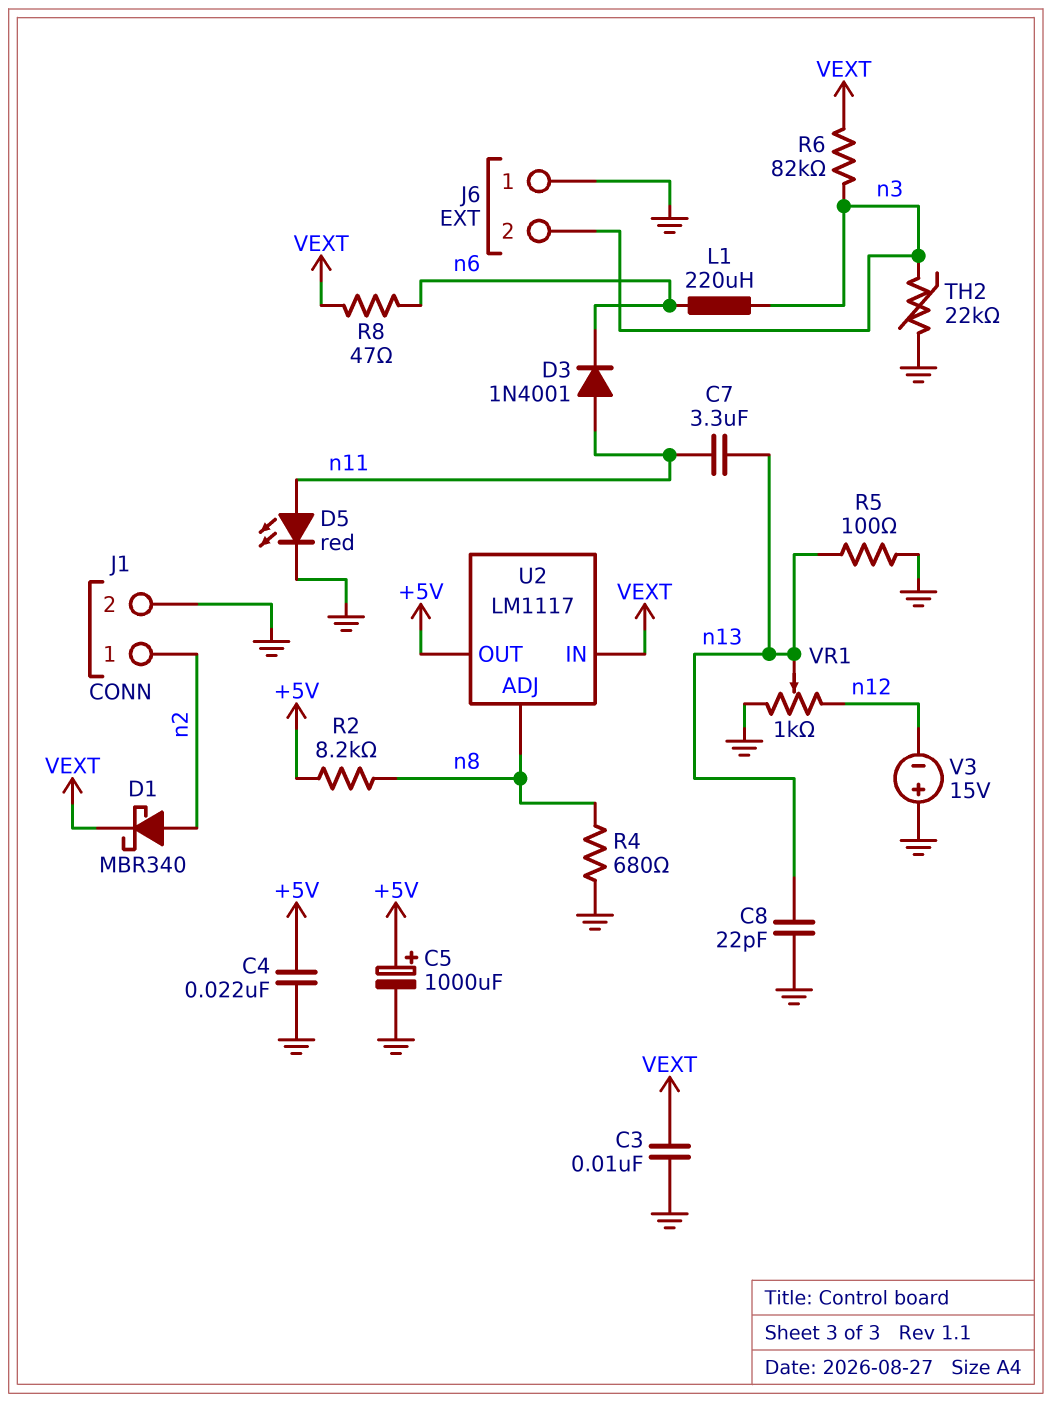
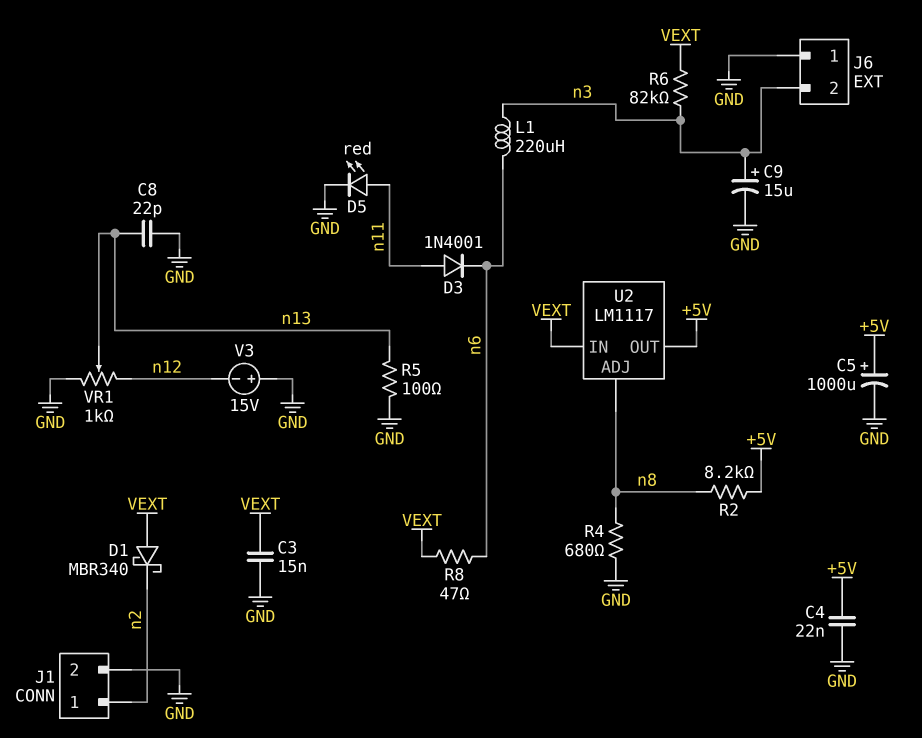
C3: 10nF (GND, VEXT) -> 15nF (GND, VEXT)
C7: 3.3uF (n11, n13) -> none
C9: none -> 15uF (plus n3, minus GND)
D1: schottky MBR340 (A n2, K VEXT) -> schottky MBR340 (A VEXT, K n2)
TH2: 22k (GND, n3) -> none

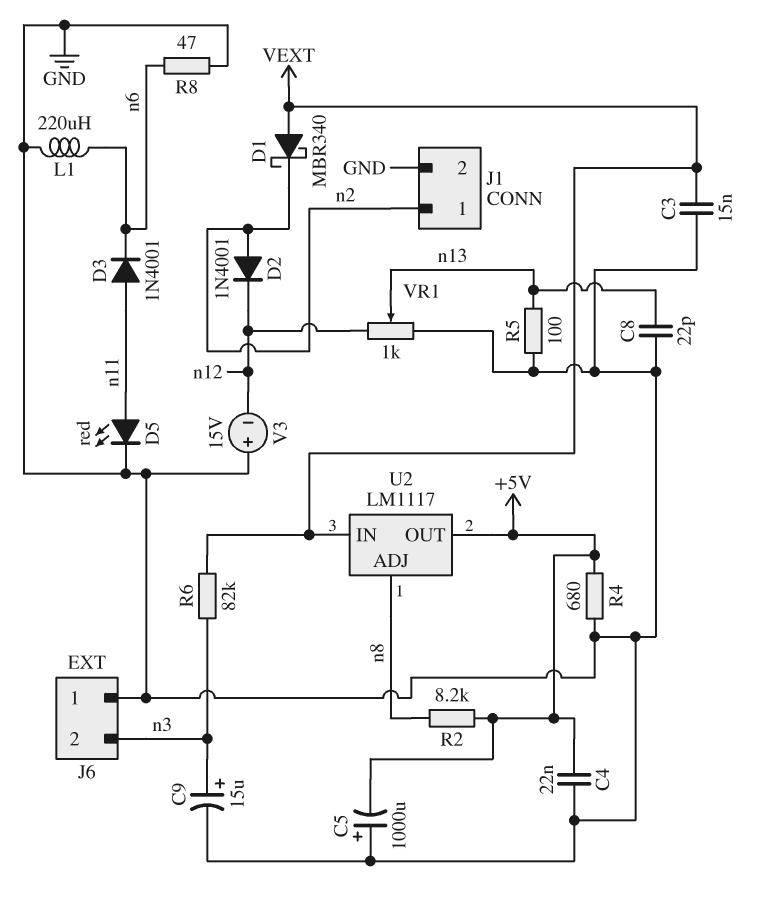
C5: 1000uF (plus +5V, minus GND) -> 1000uF (plus GND, minus +5V)
D2: none -> diode 1N4001 (A n2, K n12)
L1: 220uH (n3, n6) -> 220uH (GND, n6)
R4: 680 (GND, n8) -> 680 (+5V, GND)
R8: 47 (VEXT, n6) -> 47 (GND, n6)

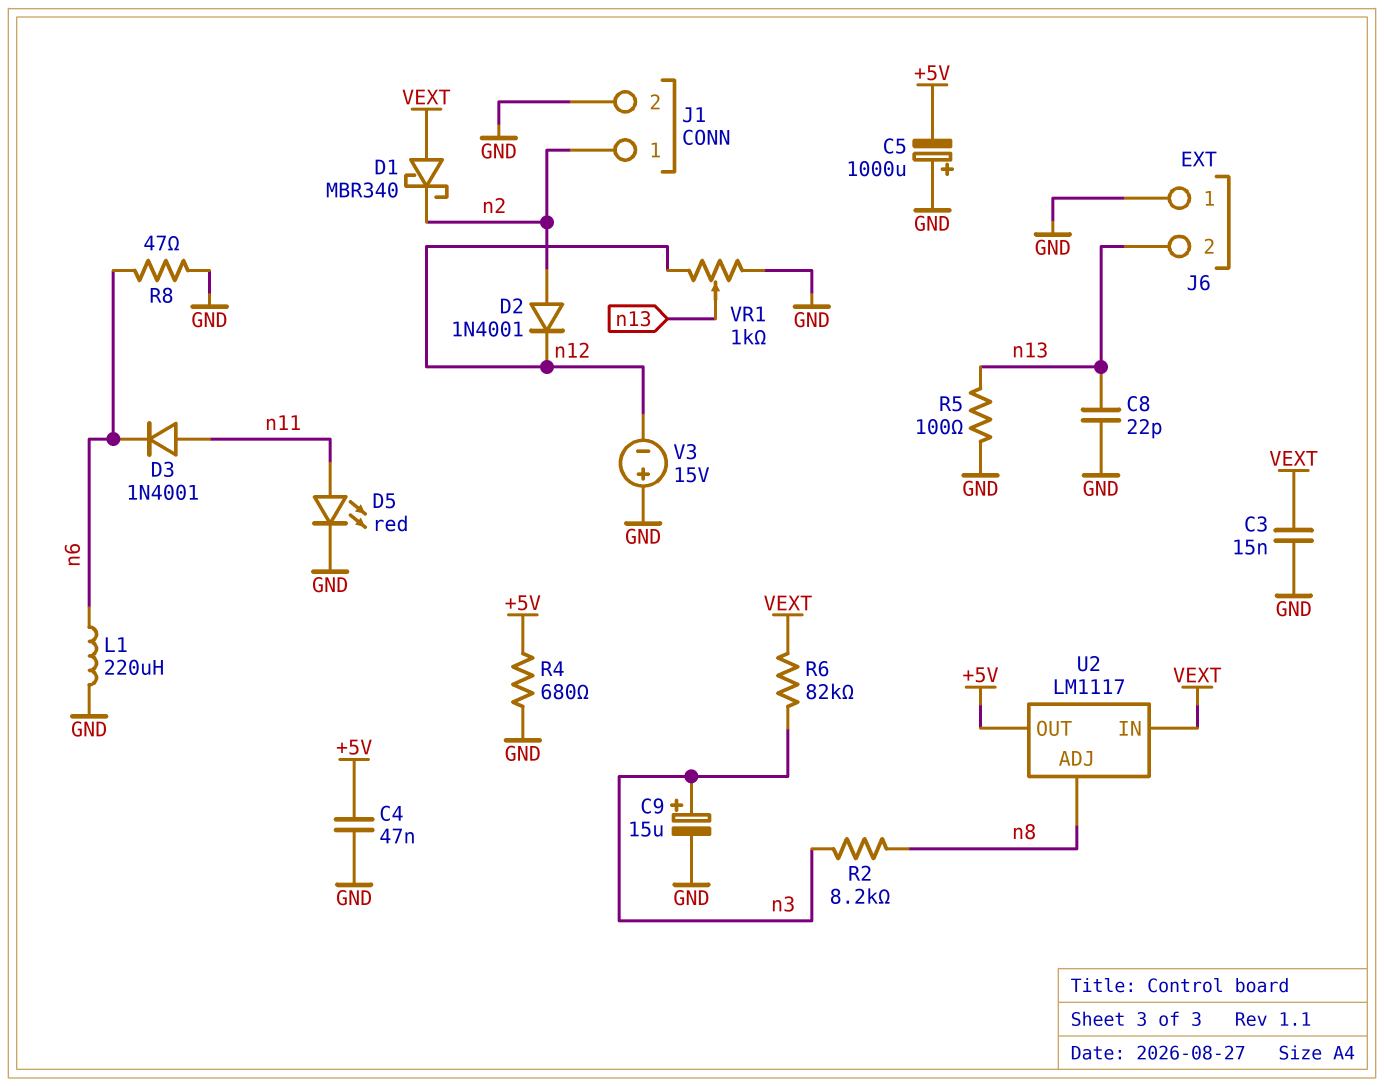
C4: 22nF (+5V, GND) -> 47nF (+5V, GND)
J6 pin 2: n3 -> n13
R2: 8.2k (+5V, n8) -> 8.2k (n3, n8)

